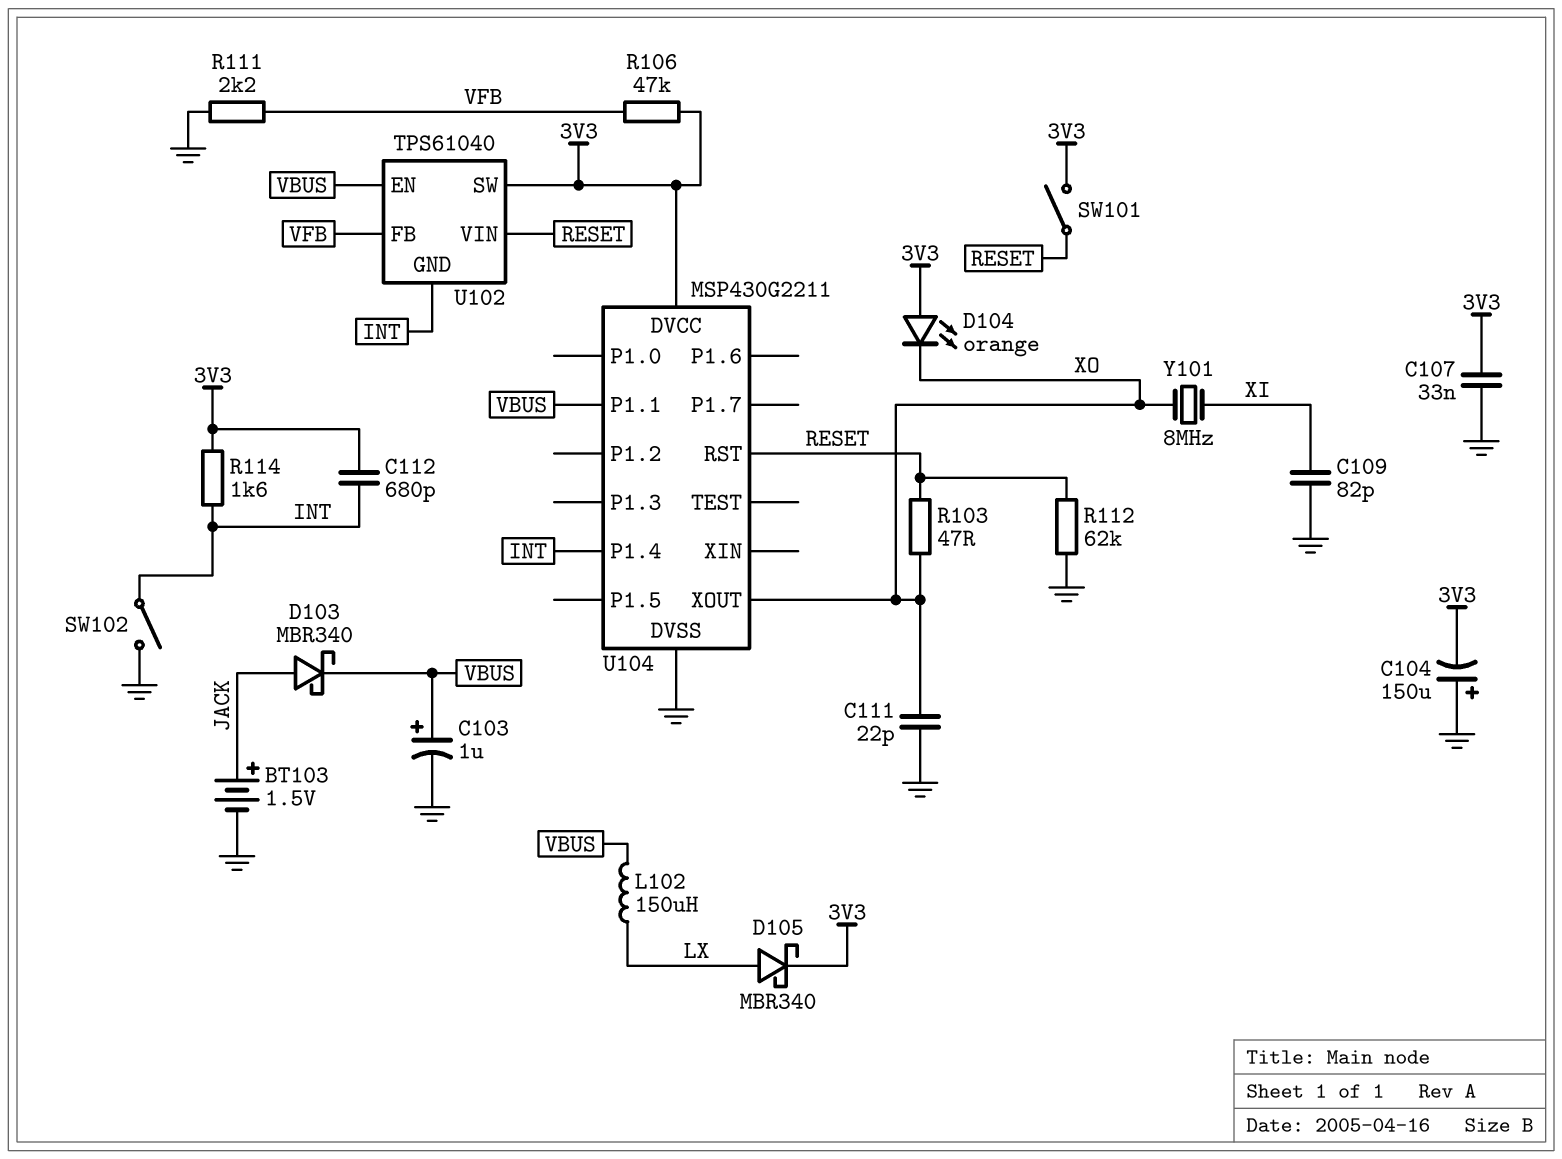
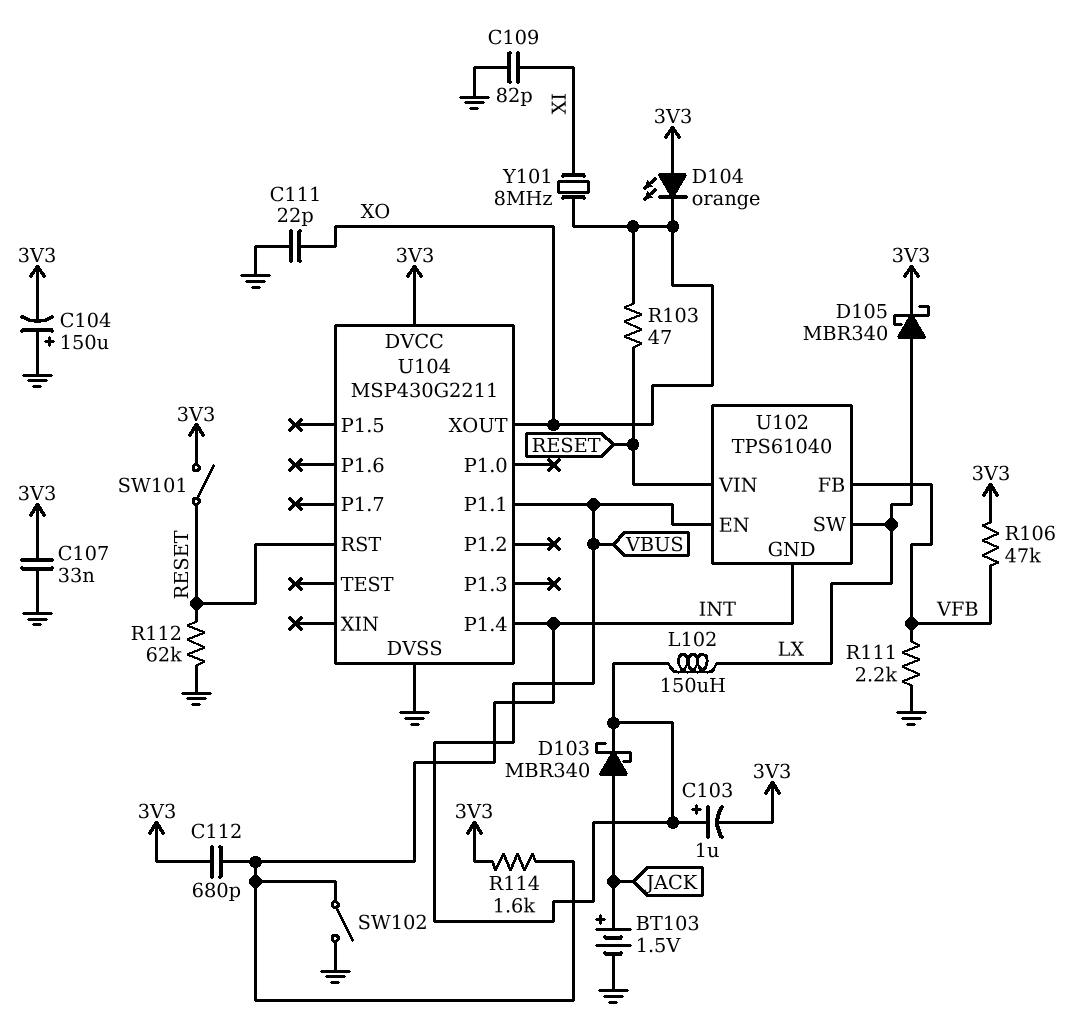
C103: 1uF (plus VBUS, minus GND) -> 1uF (plus VBUS, minus 3V3)
U102 pin SW: 3V3 -> LX

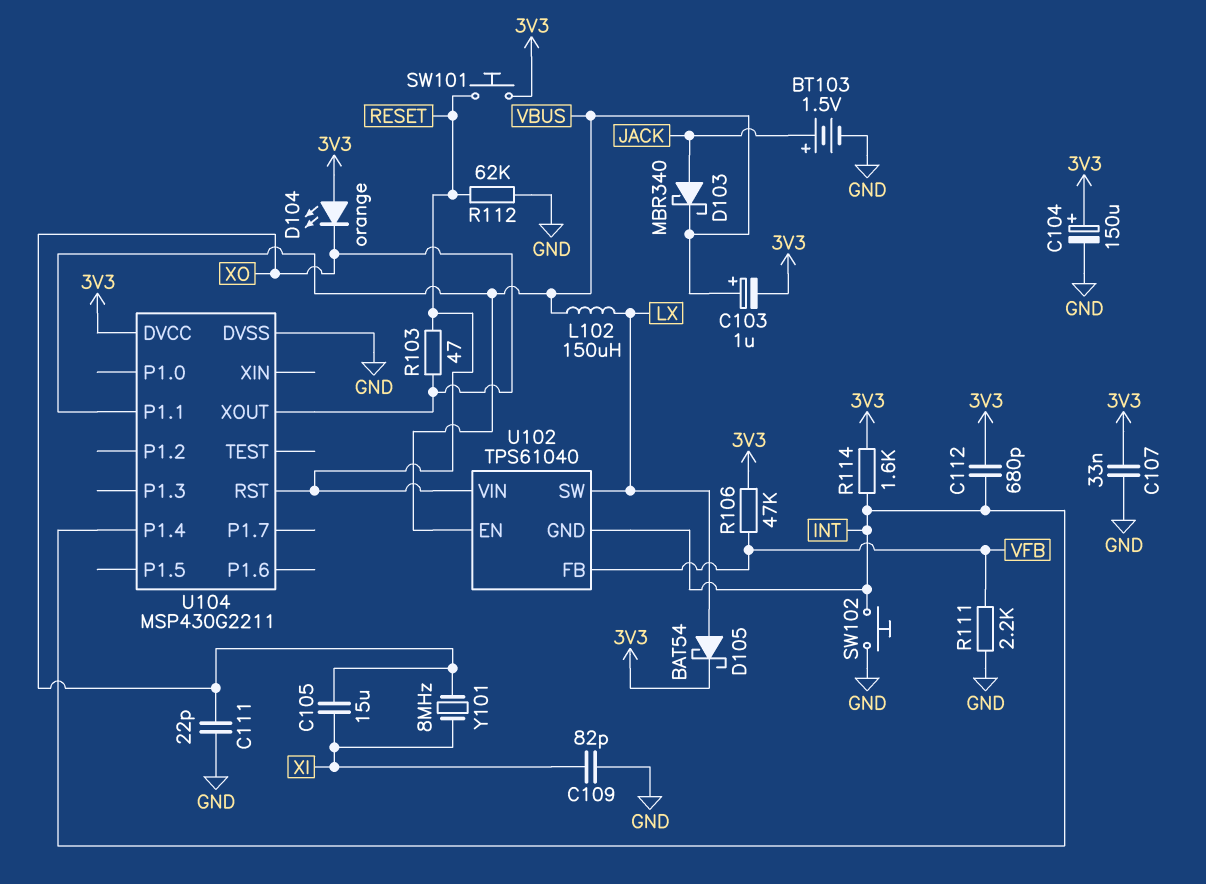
C104: 150uF (plus GND, minus 3V3) -> 150uF (plus 3V3, minus GND)
C105: none -> 15uF (XI, XO)
D105: schottky MBR340 (A LX, K 3V3) -> schottky BAT54 (A LX, K 3V3)
SW101: switch (3V3, RESET) -> button (3V3, RESET)
SW102: switch (GND, INT) -> button (GND, INT)

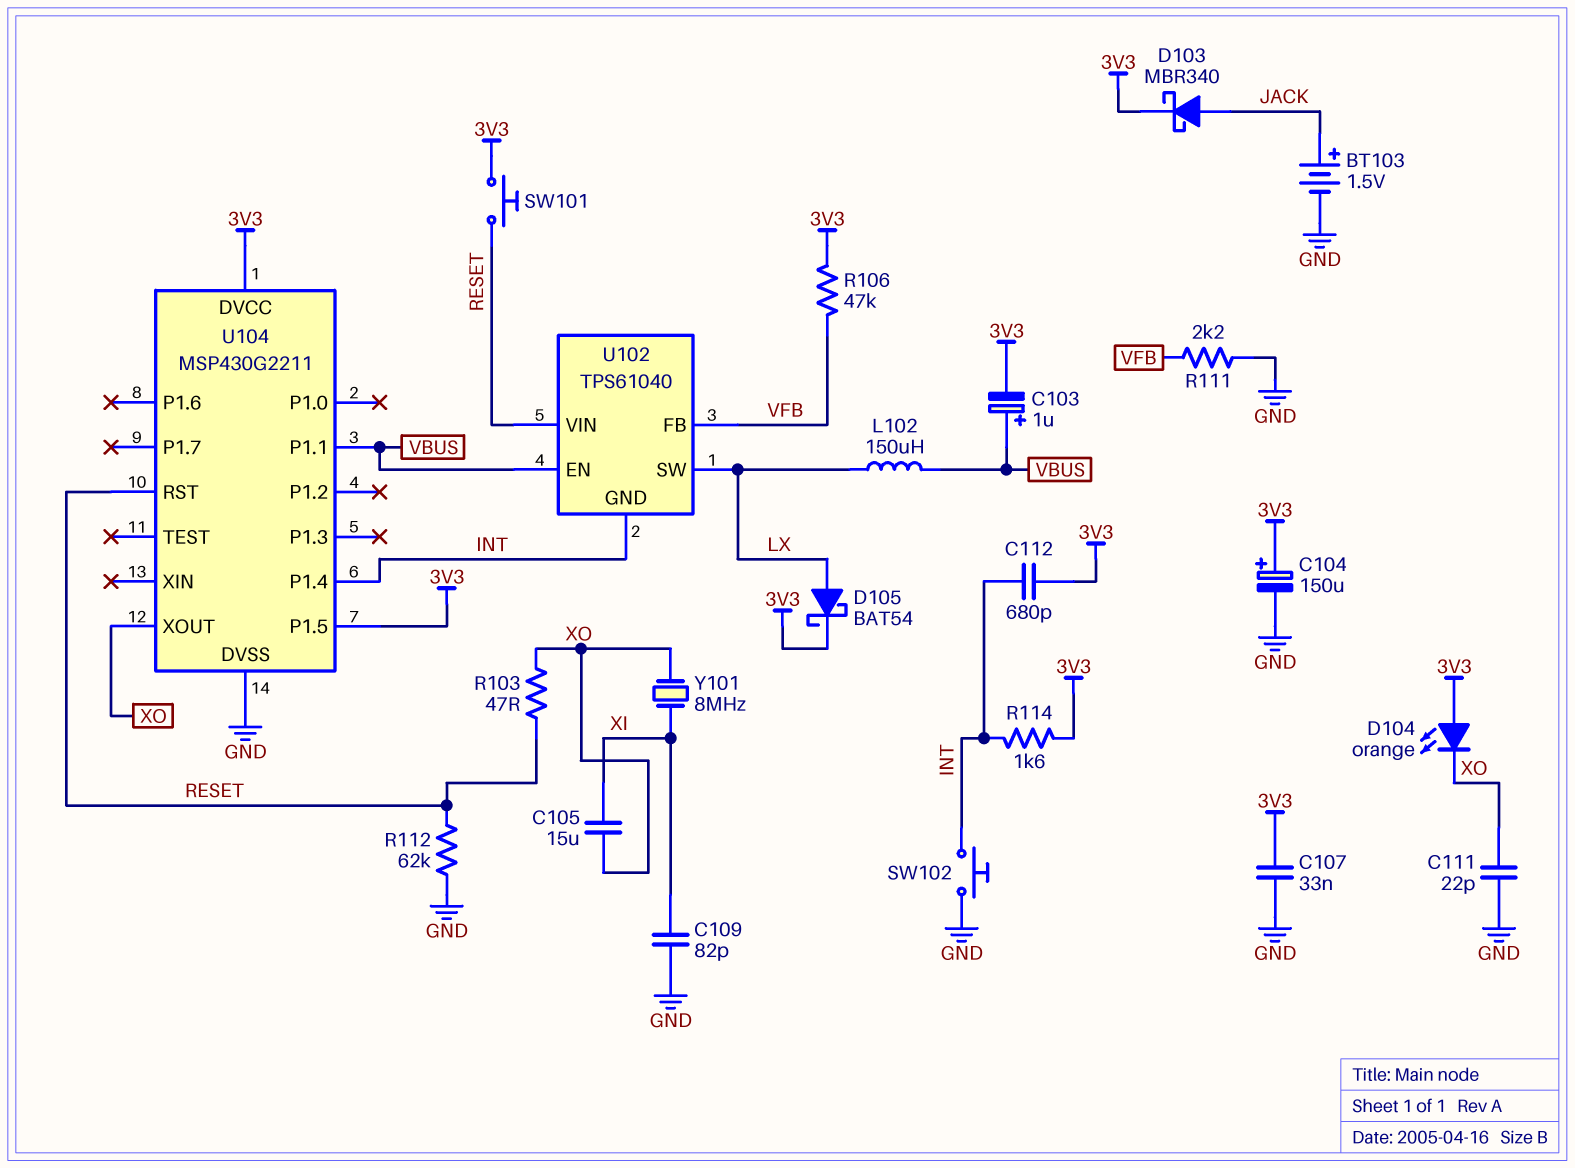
D103: schottky MBR340 (A JACK, K VBUS) -> schottky MBR340 (A JACK, K 3V3)
U104 pin P1.5: none -> 3V3

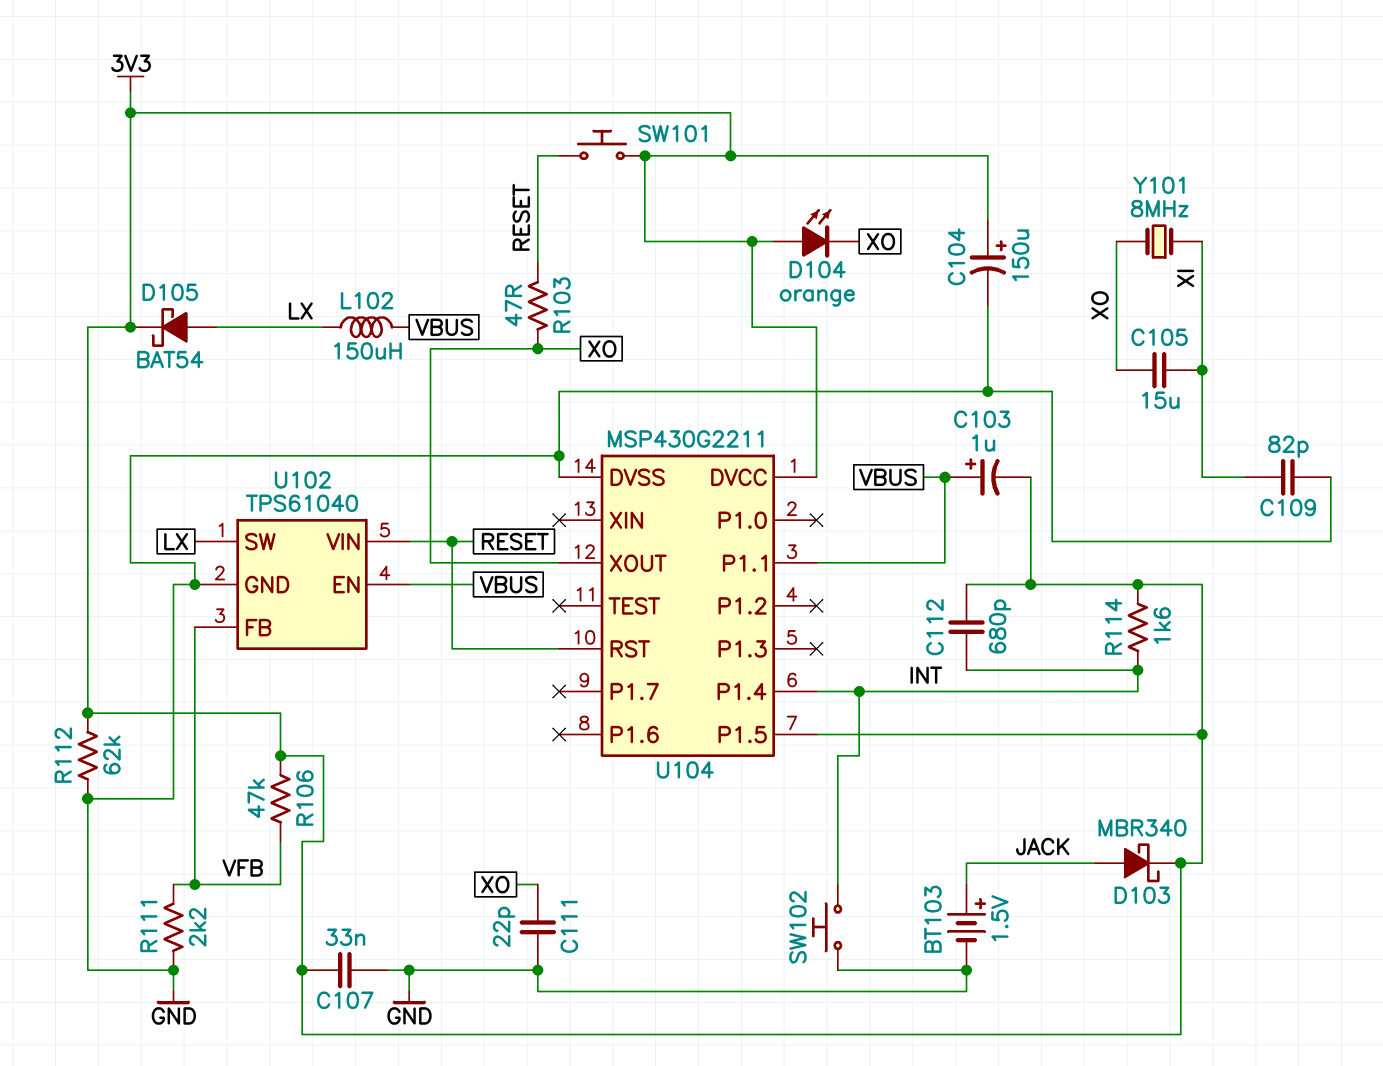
R112: 62k (GND, RESET) -> 62k (3V3, GND)
U102 pin GND: INT -> GND

